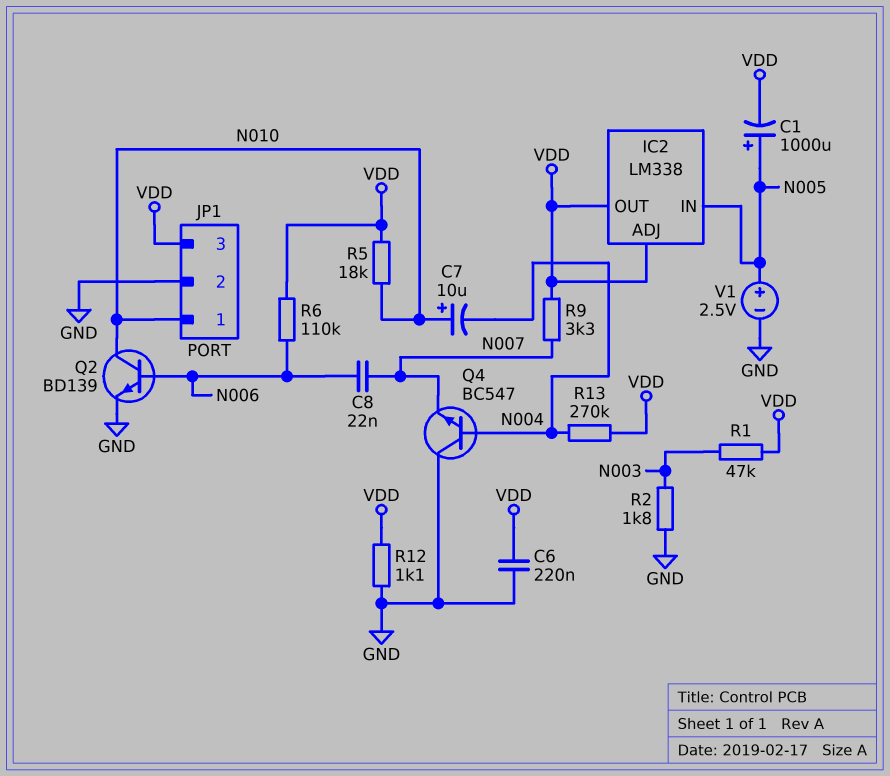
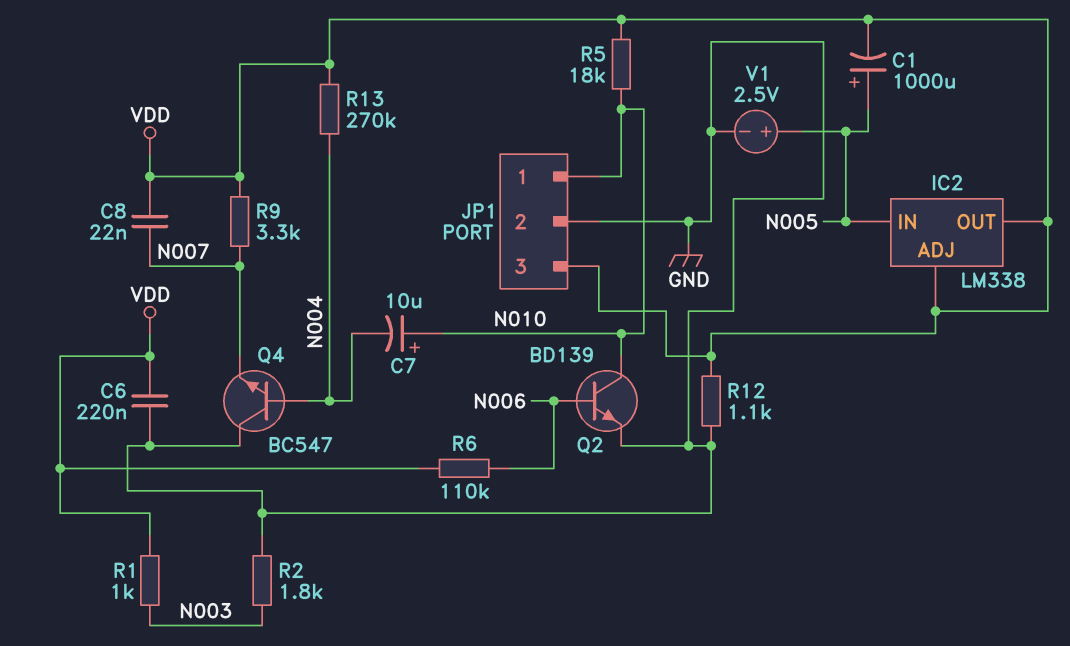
C8: 22nF (N006, N007) -> 22nF (N007, VDD)
R1: 47k (N003, VDD) -> 1k (N003, VDD)

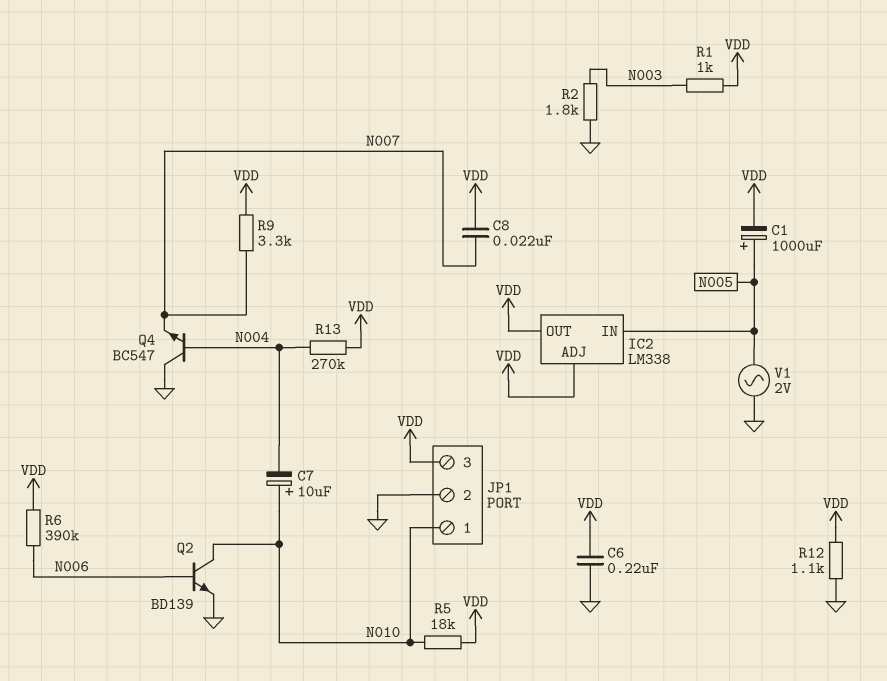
R6: 110k (N006, VDD) -> 390k (N006, VDD)
V1: 2.5V (plus N005, minus GND) -> AC 2V (GND, N005)

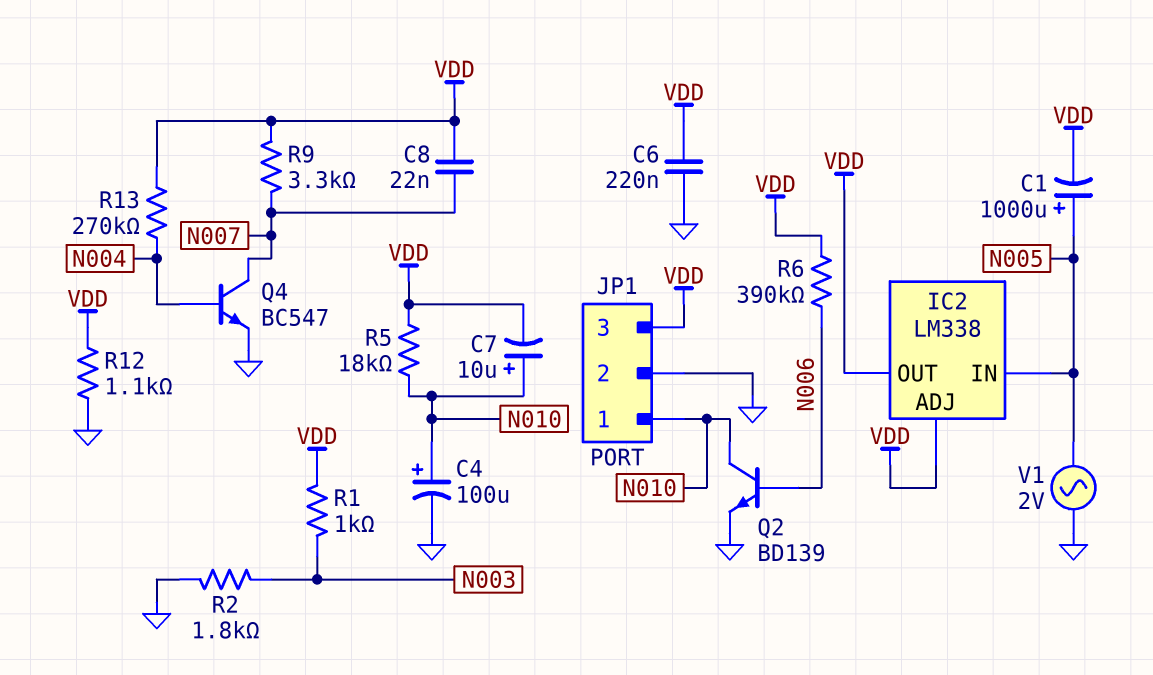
C4: none -> 100uF (plus N010, minus GND)
C7: 10uF (plus N010, minus N004) -> 10uF (plus N010, minus VDD)
Q4: NPN BC547 (B N004, C GND, E N007) -> NPN BC547 (B N004, C N007, E GND)

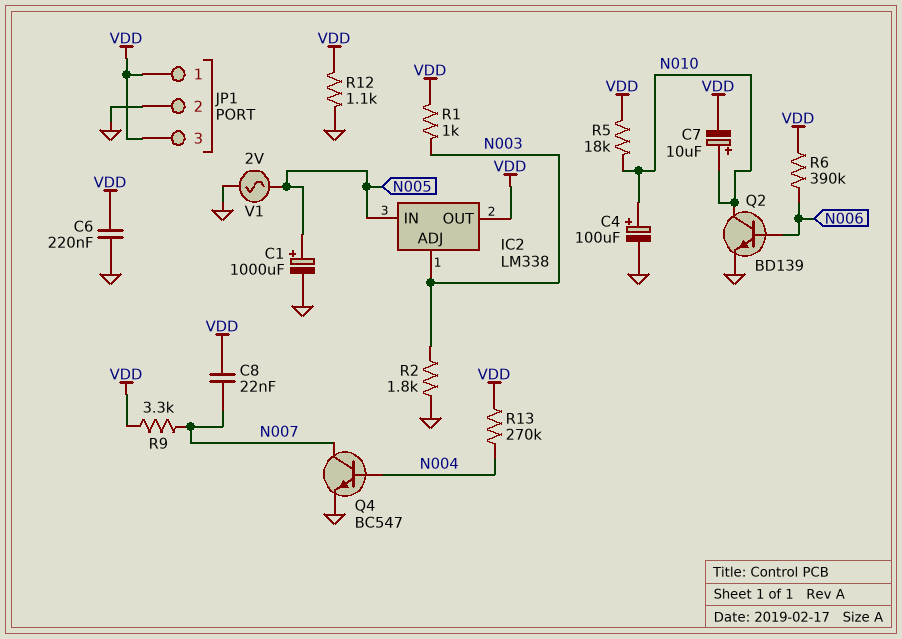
C1: 1000uF (plus N005, minus VDD) -> 1000uF (plus N005, minus GND)
IC2 pin ADJ: VDD -> N003
JP1 pin 1: N010 -> VDD

